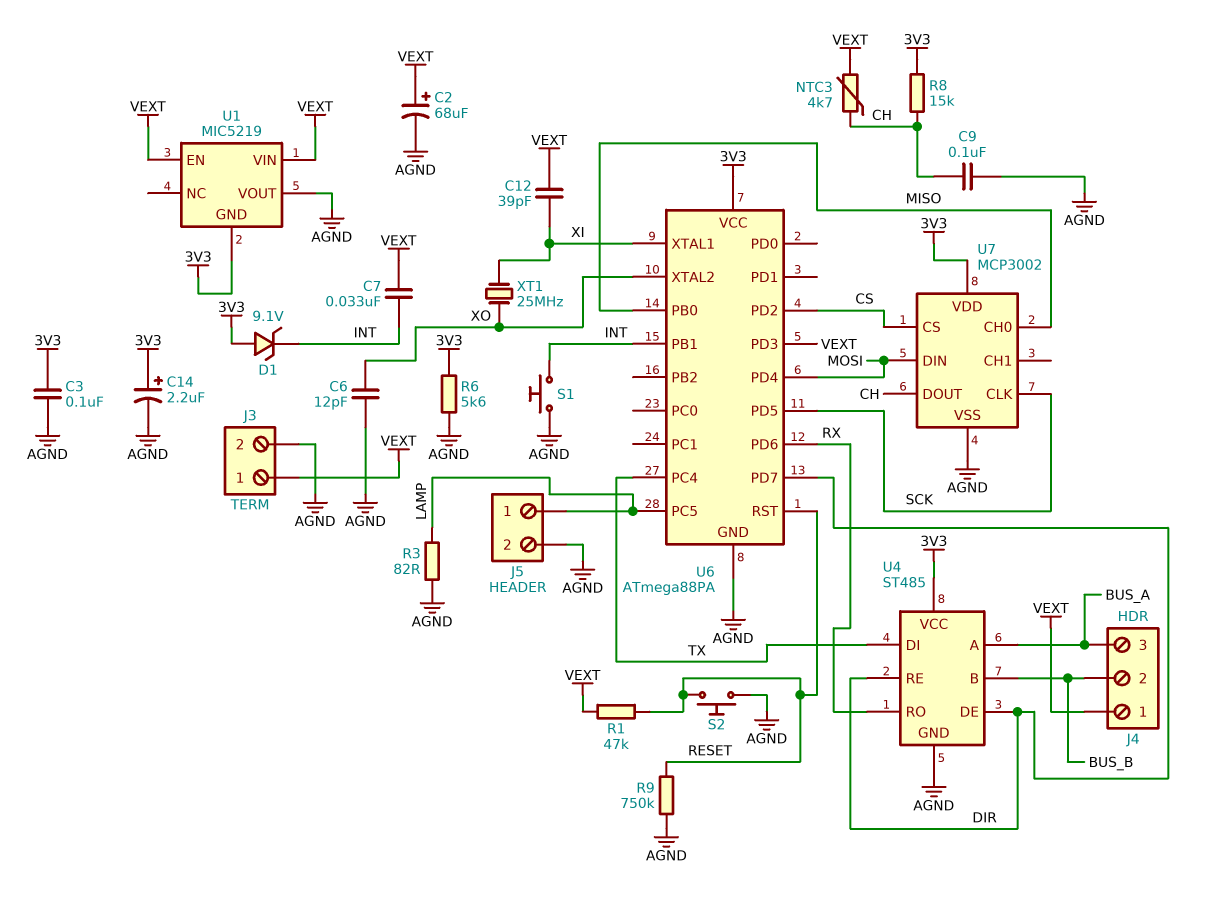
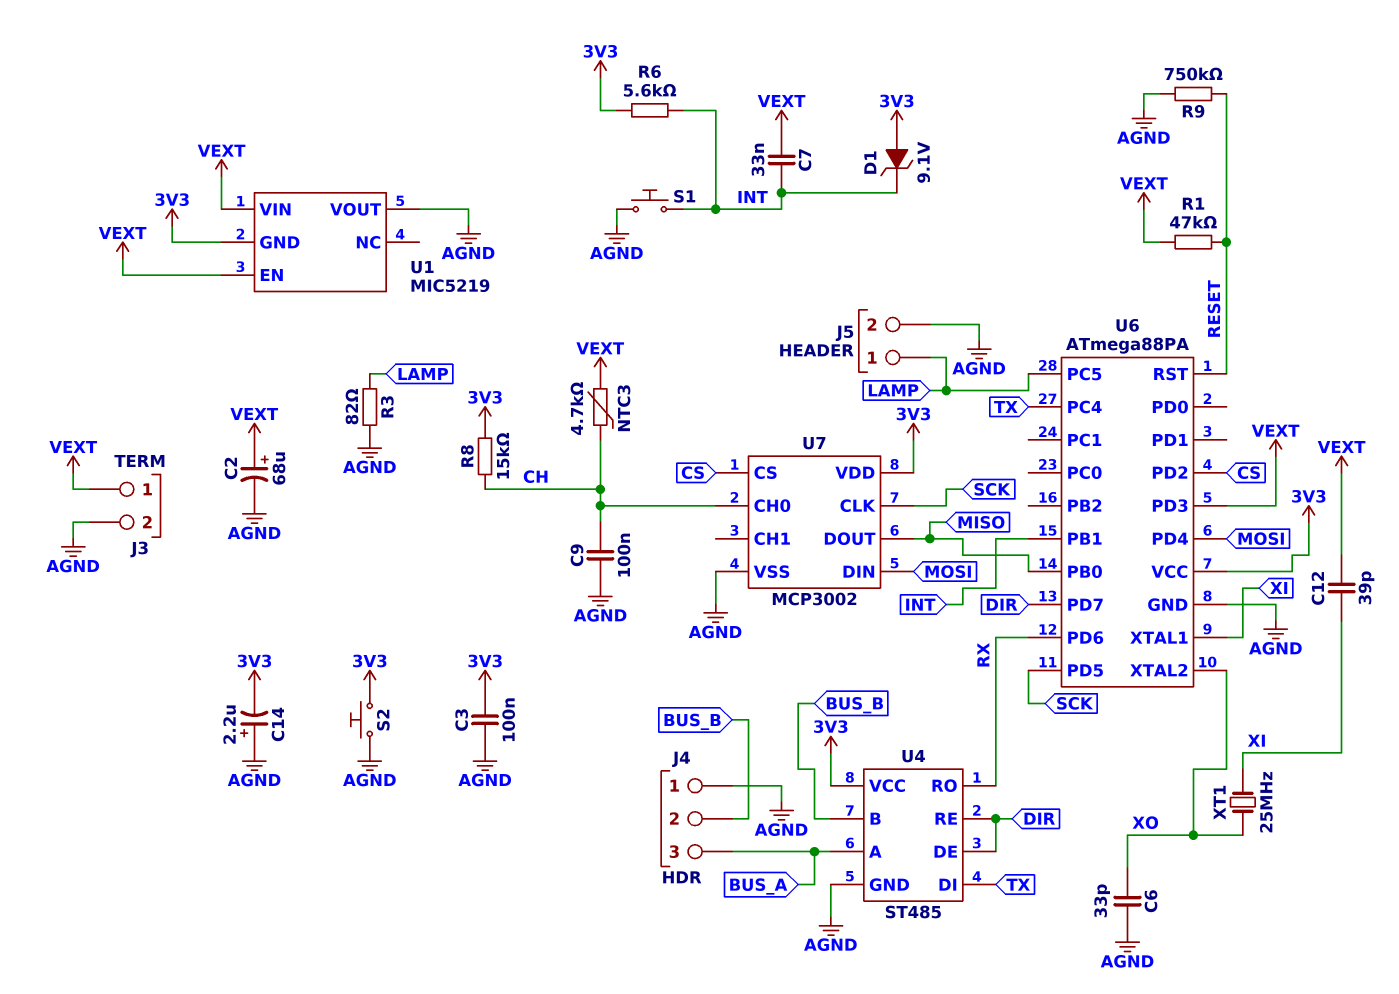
C6: 12pF (AGND, XO) -> 33pF (AGND, XO)
C14: 2.2uF (plus 3V3, minus AGND) -> 2.2uF (plus AGND, minus 3V3)
J4 pin 1: VEXT -> AGND
R6: 5.6k (3V3, AGND) -> 5.6k (3V3, INT)
S2: button (AGND, RESET) -> button (3V3, AGND)
U7 pin CH0: MISO -> CH
U7 pin DOUT: CH -> MISO

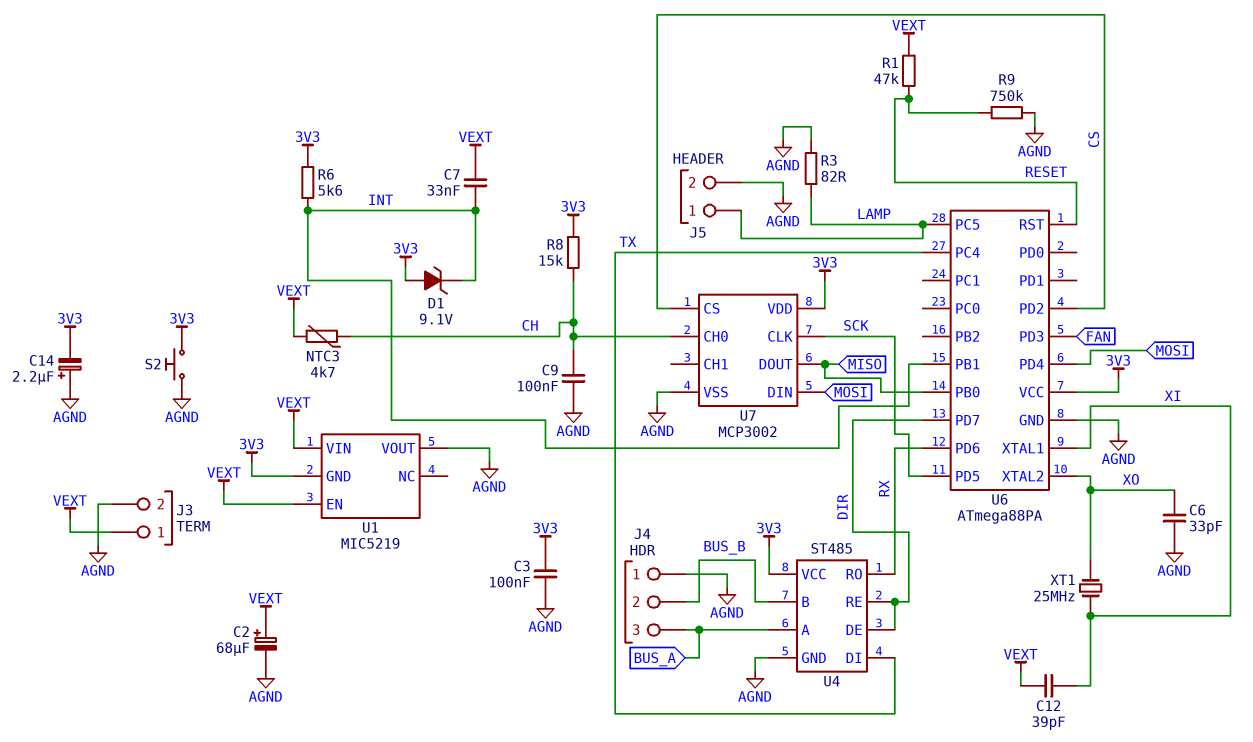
S1: button (AGND, INT) -> none
U6 pin PD3: VEXT -> FAN

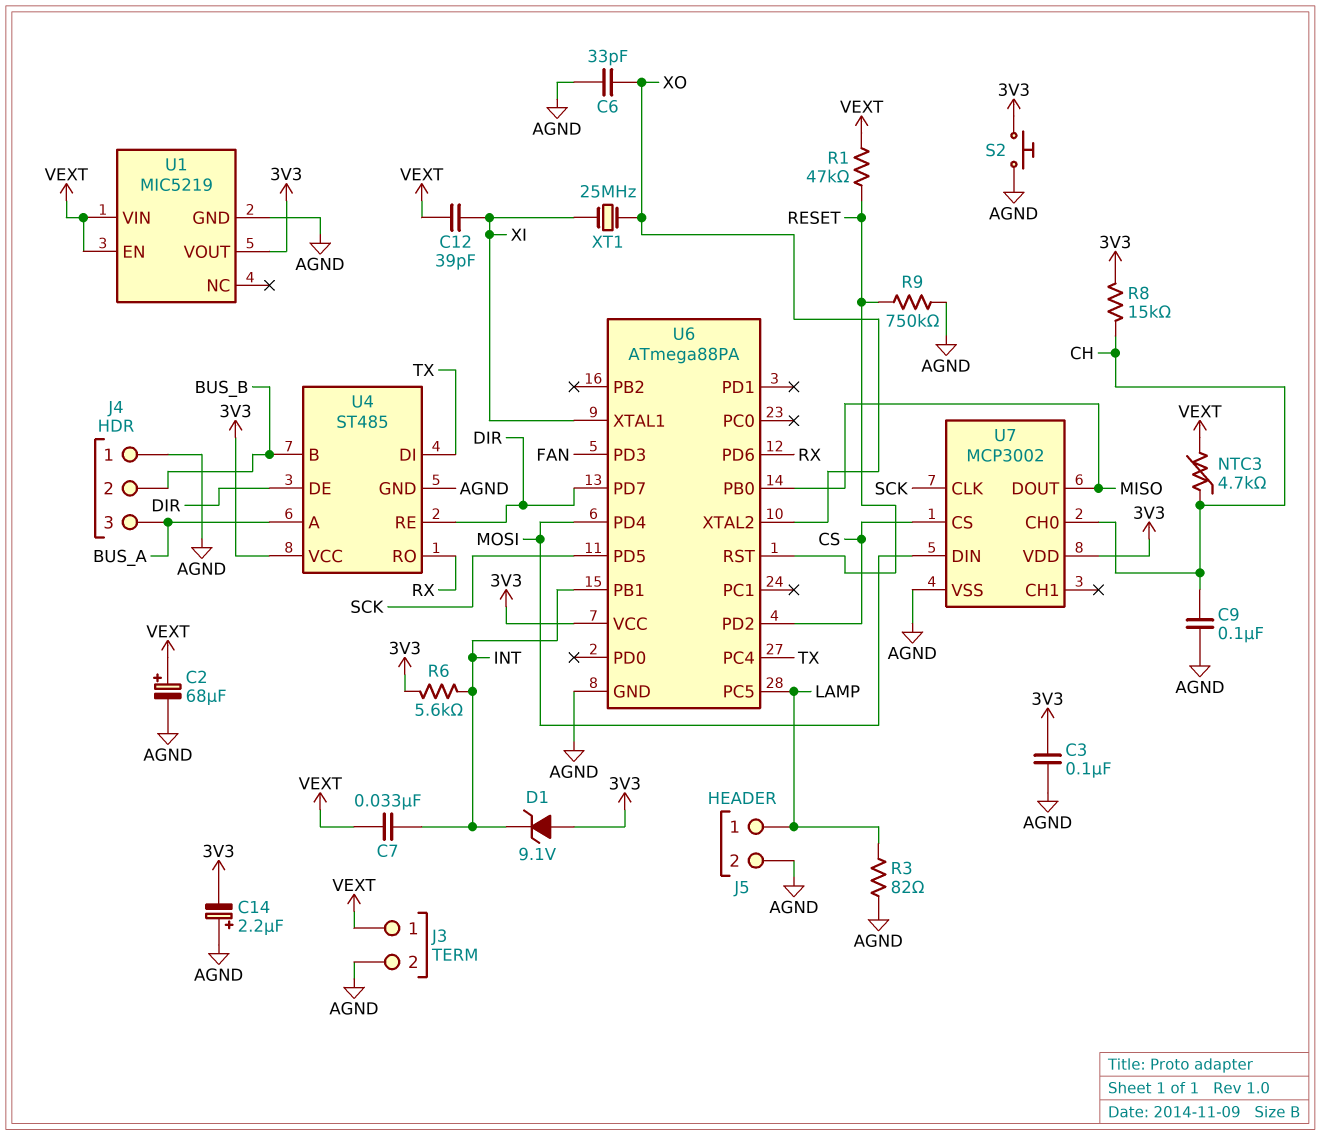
U1 pin GND: 3V3 -> AGND
U1 pin VOUT: AGND -> 3V3

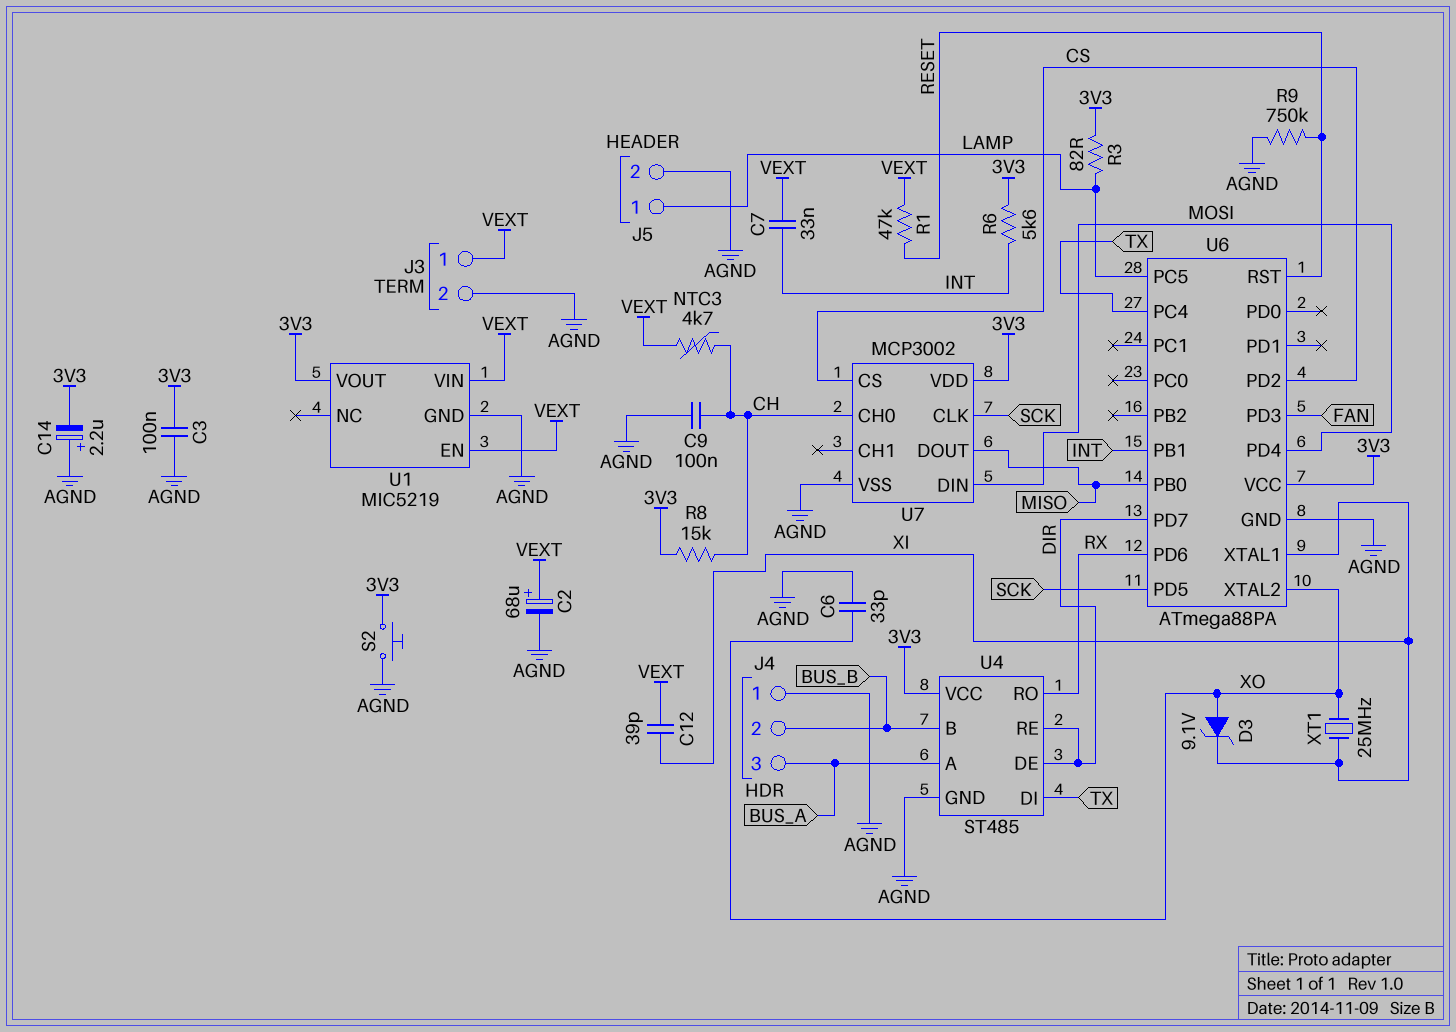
D1: zener 9.1V (A 3V3, K INT) -> none
D3: none -> zener 9.1V (A XO, K XI)
R3: 82 (AGND, LAMP) -> 82 (3V3, LAMP)

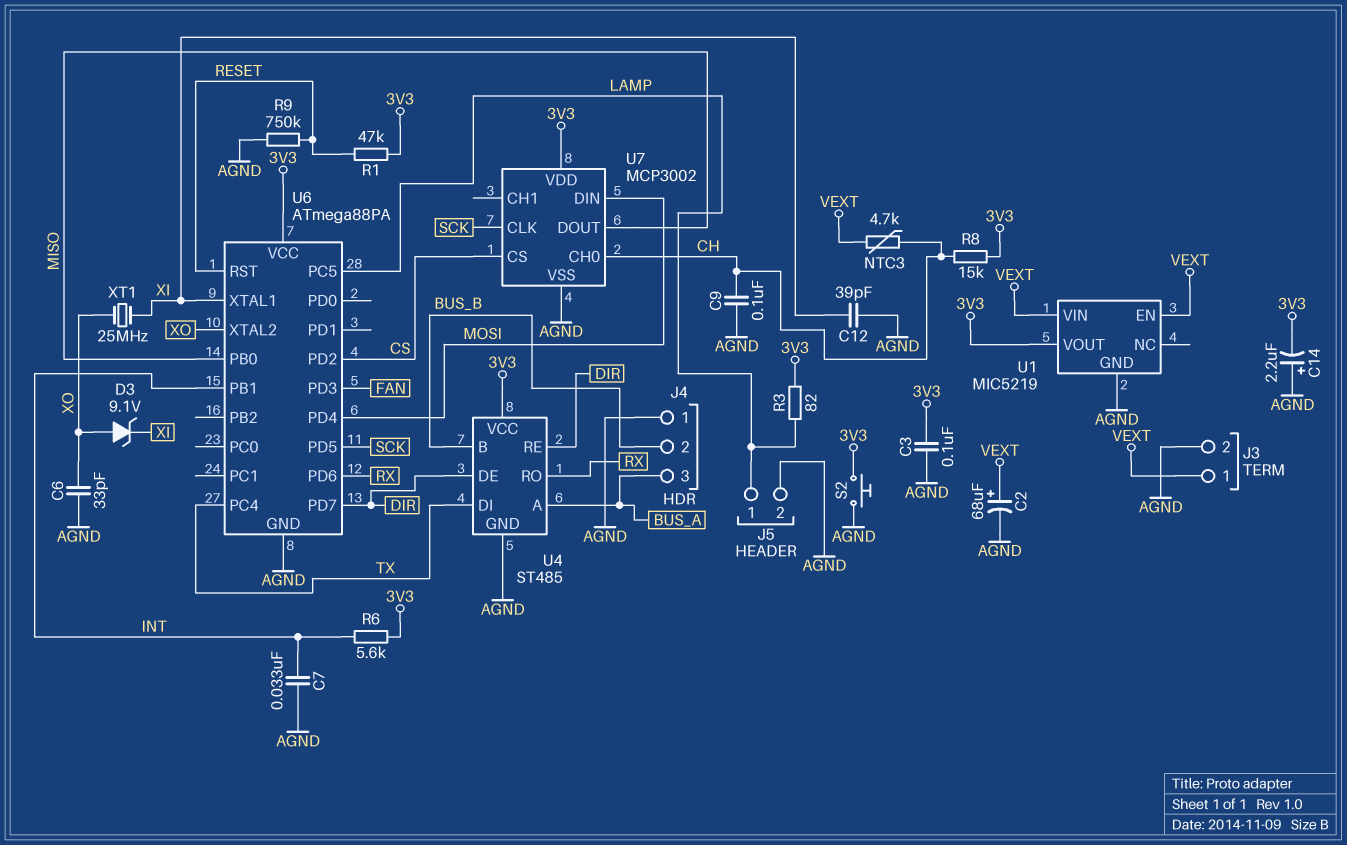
C7: 33nF (INT, VEXT) -> 33nF (AGND, INT)
C12: 39pF (VEXT, XI) -> 39pF (AGND, XI)
R1: 47k (RESET, VEXT) -> 47k (3V3, RESET)

